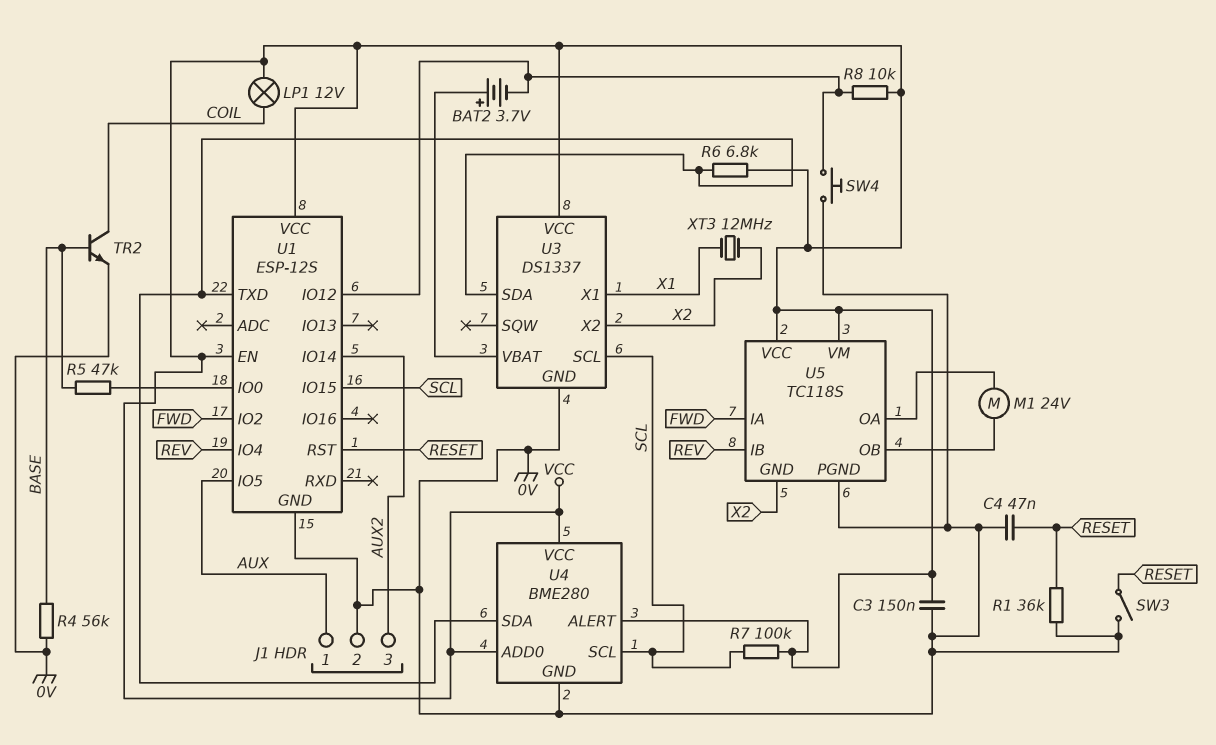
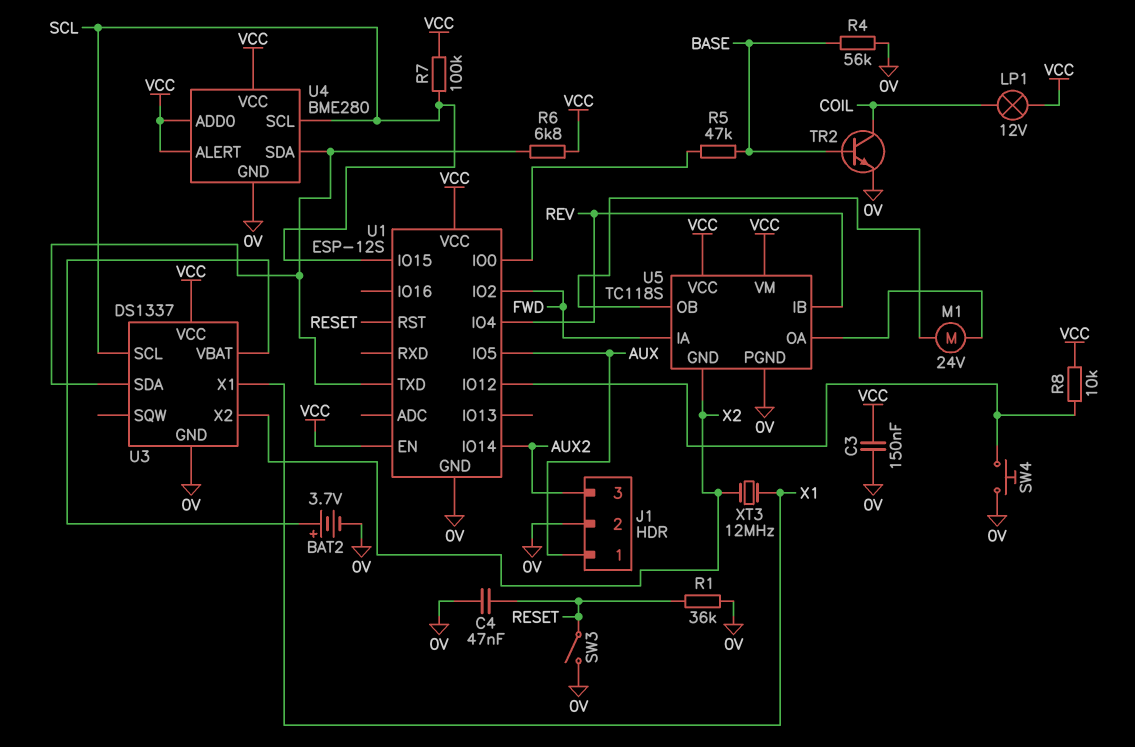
BAT2: 3.7V (plus U3/VBAT, minus U1/IO12) -> 3.7V (plus U3/VBAT, minus 0V)

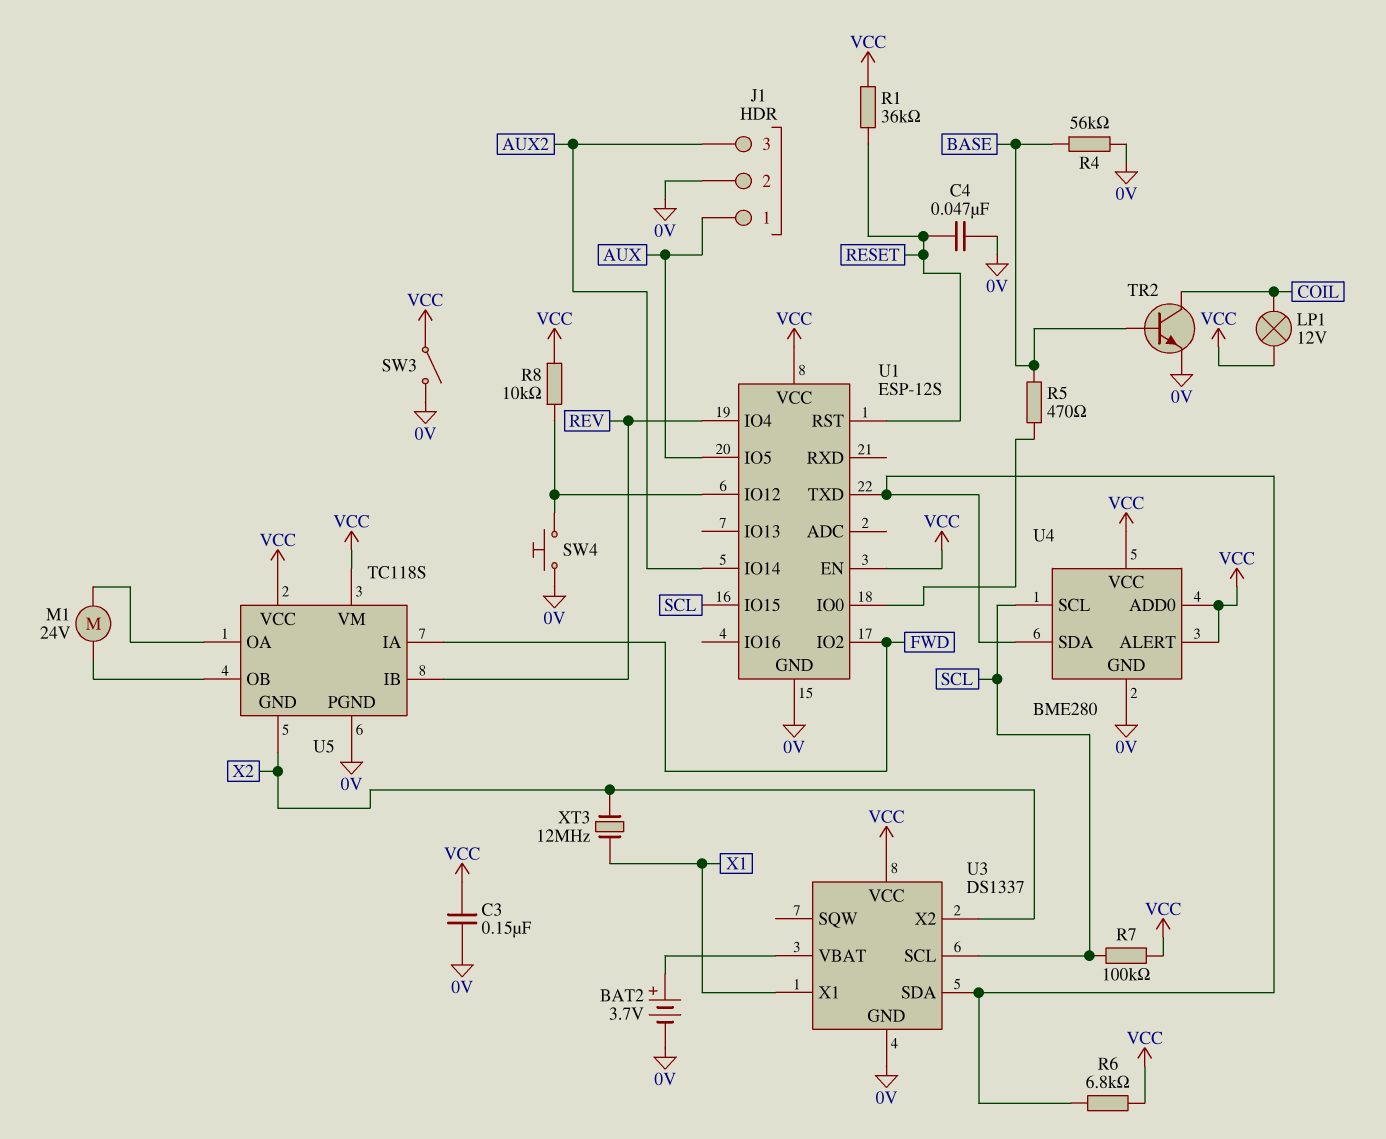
R1: 36k (0V, RESET) -> 36k (RESET, VCC)
R5: 47k (BASE, U1/IO0) -> 470 (BASE, U1/IO0)
SW3: switch (0V, RESET) -> switch (0V, VCC)

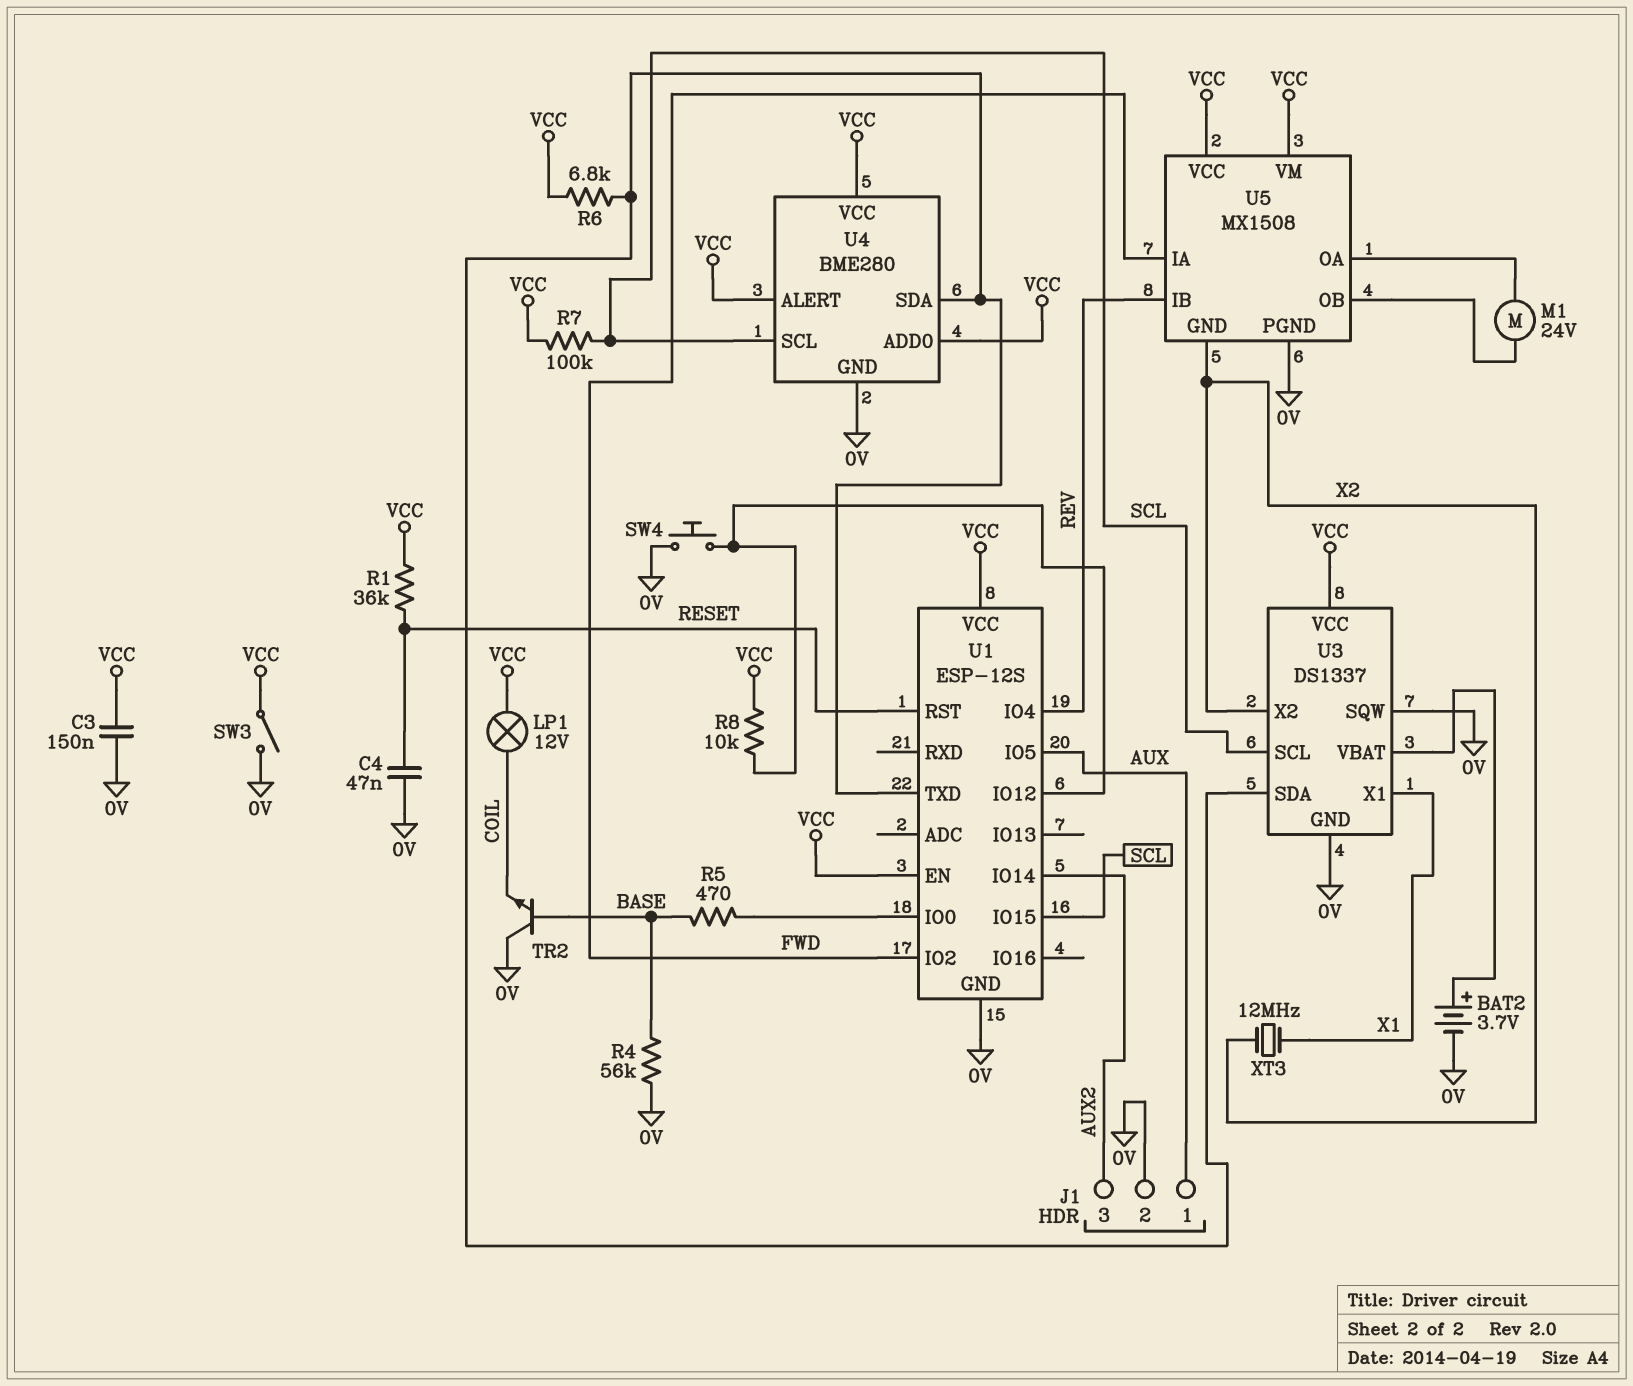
TR2: NPN (B BASE, C COIL, E 0V) -> NPN (B BASE, C 0V, E COIL)
U3 pin SQW: none -> 0V
U5: TC118S -> MX1508

